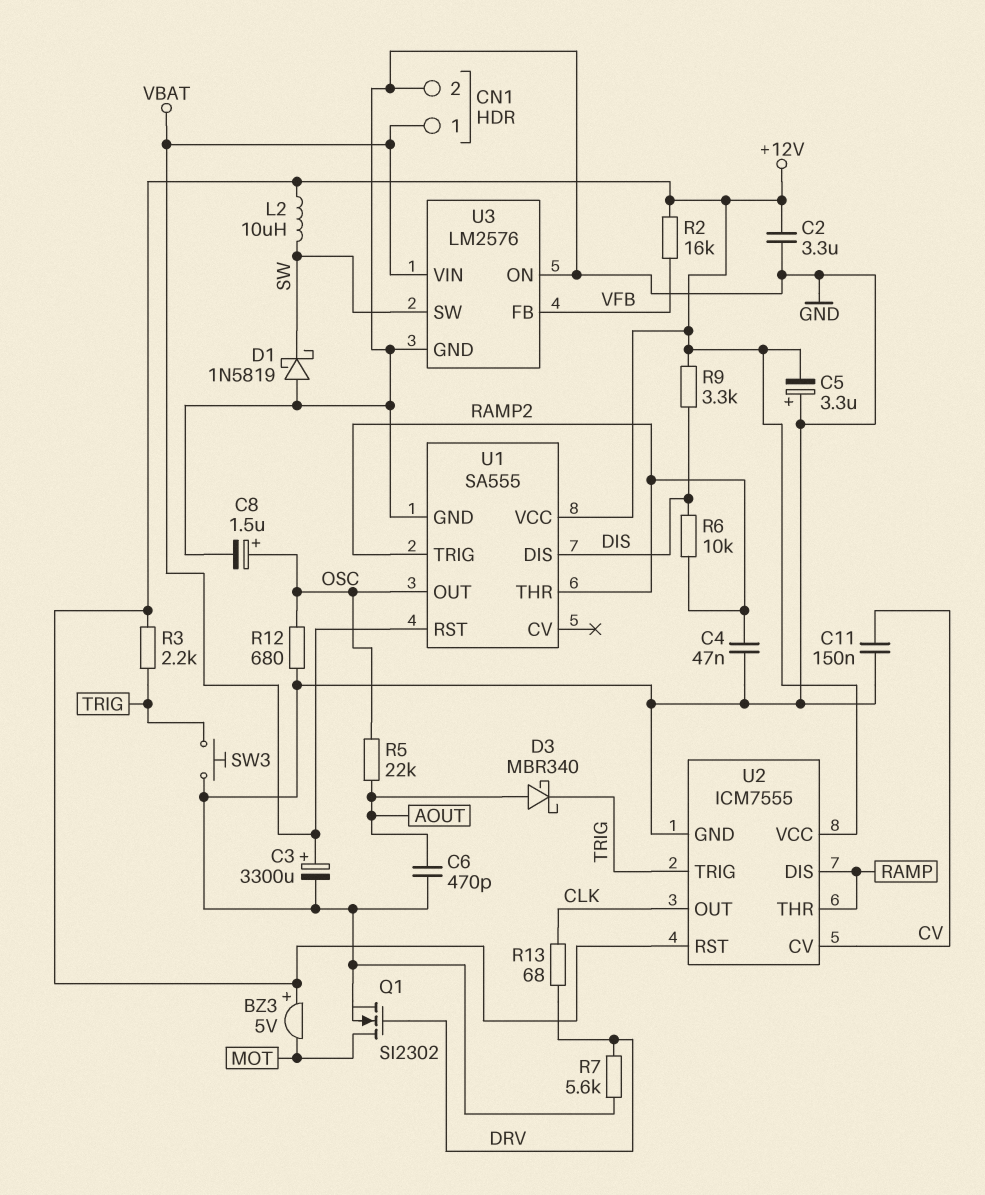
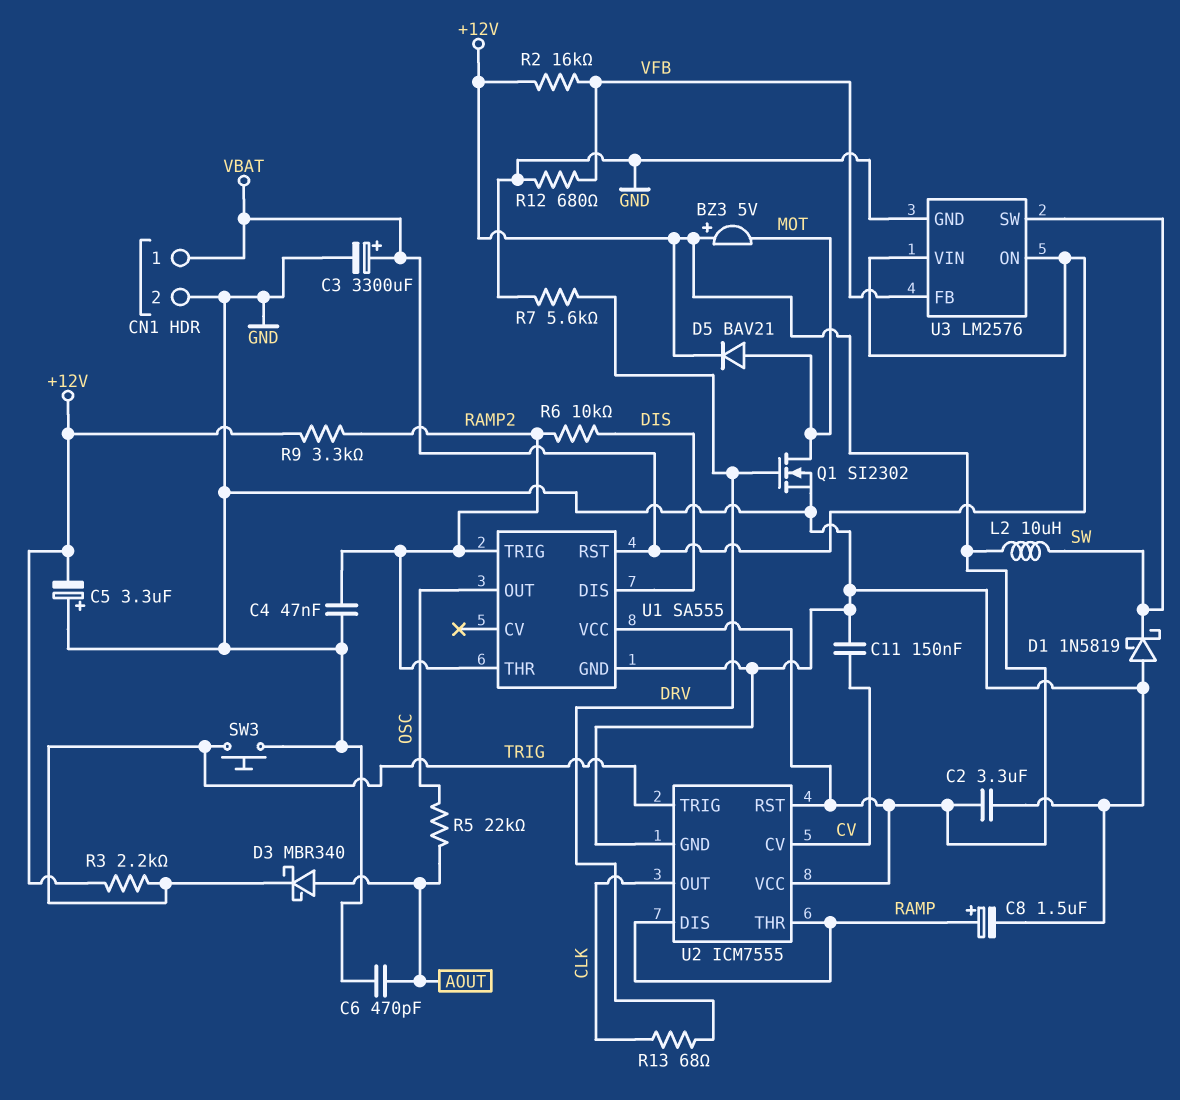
C8: 1.5uF (plus OSC, minus GND) -> 1.5uF (plus RAMP, minus GND)
D5: none -> diode BAV21 (A MOT, K +12V)
R9: 3.3k (+12V, DIS) -> 3.3k (+12V, RAMP2)
R12: 680 (GND, OSC) -> 680 (GND, VFB)
U3 pin ON: GND -> VBAT

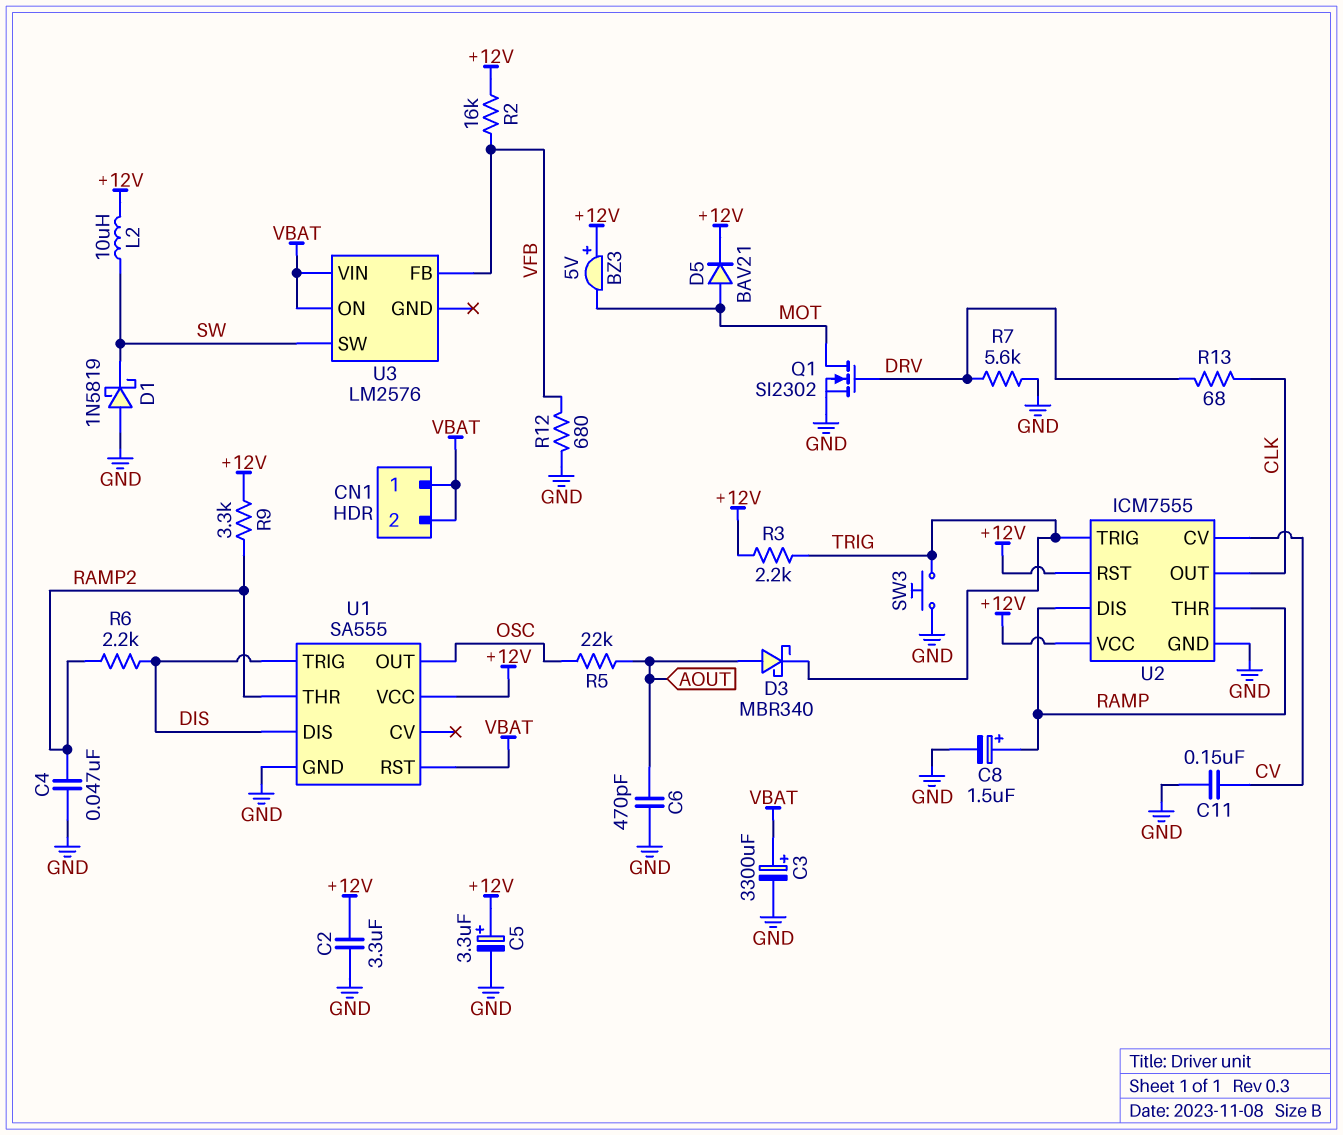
C5: 3.3uF (plus GND, minus +12V) -> 3.3uF (plus +12V, minus GND)
CN1 pin 2: GND -> VBAT
R6: 10k (DIS, RAMP2) -> 2.2k (DIS, RAMP2)
U1 pin TRIG: RAMP2 -> DIS
U3 pin GND: GND -> none

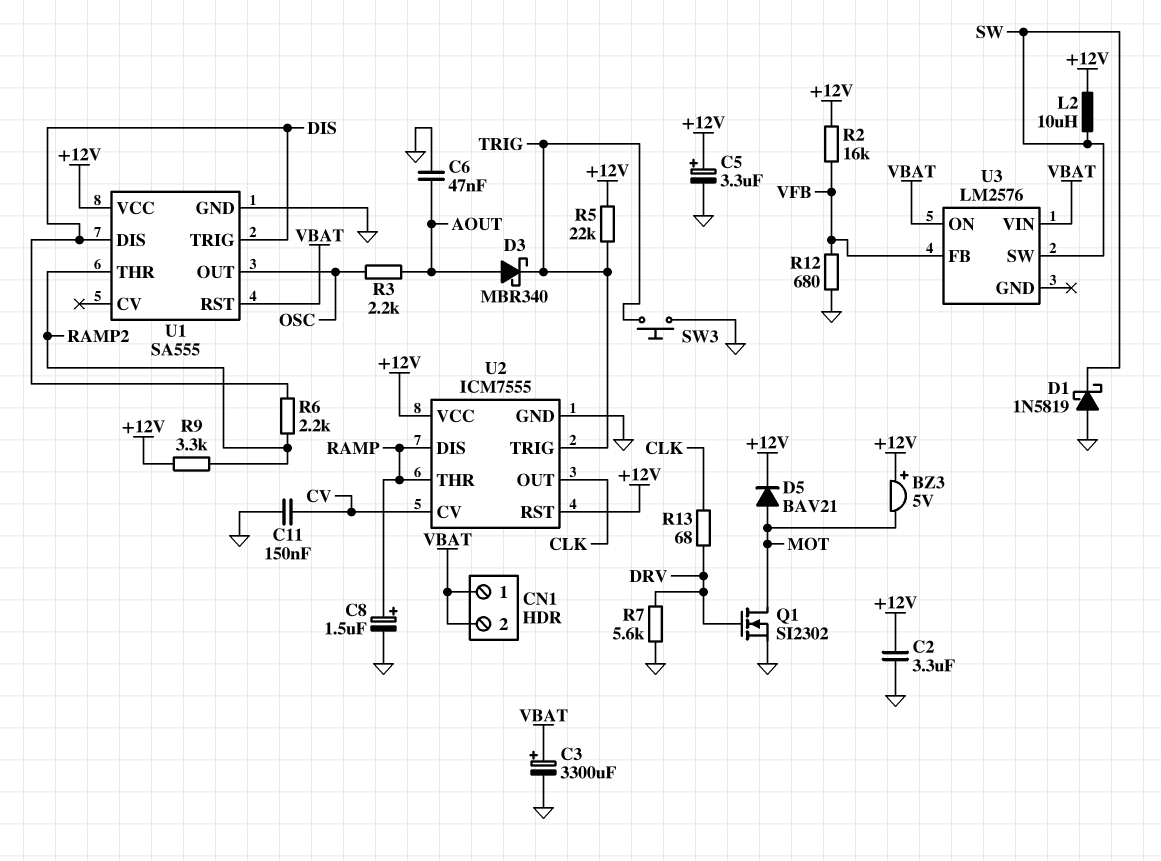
C4: 47nF (GND, RAMP2) -> none
C6: 470pF (AOUT, GND) -> 47nF (AOUT, GND)
R3: 2.2k (+12V, TRIG) -> 2.2k (AOUT, OSC)
R5: 22k (AOUT, OSC) -> 22k (+12V, TRIG)

